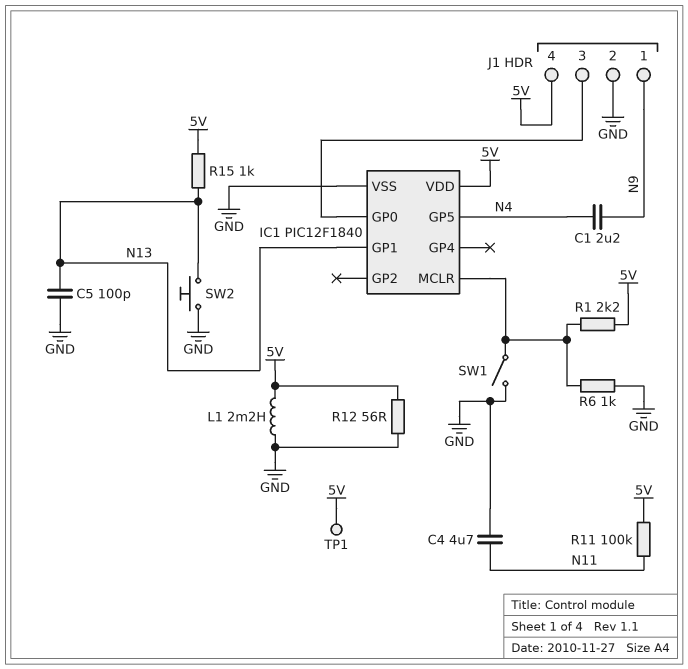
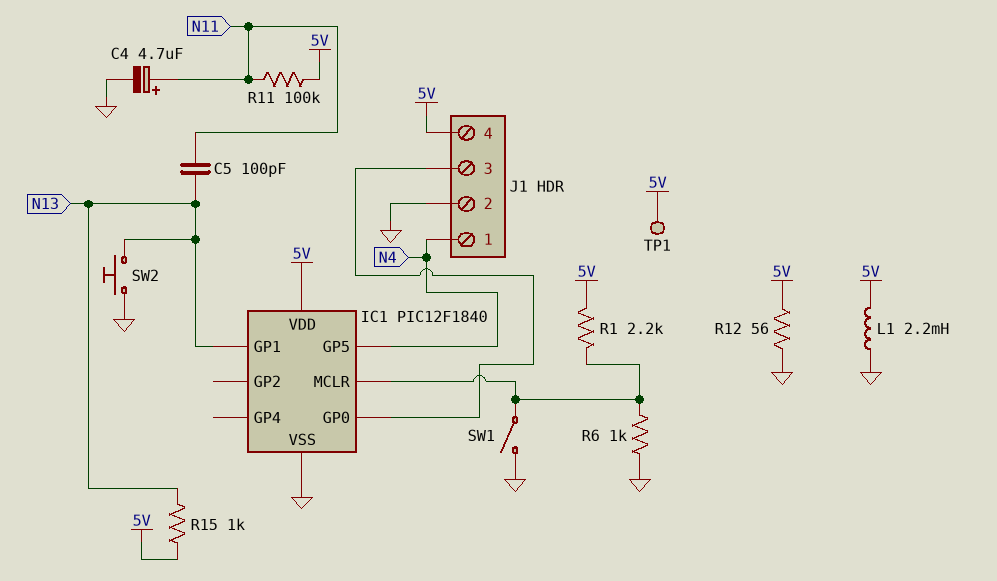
C1: 2.2uF (N4, N9) -> none
C4: 4.7uF (GND, N11) -> 4.7uF (plus N11, minus GND)
C5: 100pF (GND, N13) -> 100pF (N11, N13)
J1 pin 1: N9 -> N4

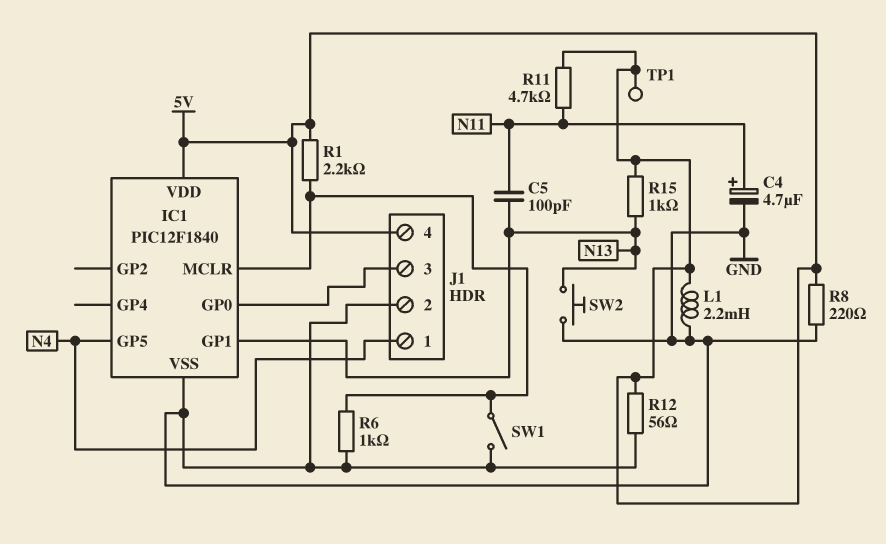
R8: none -> 220 (5V, GND)
R11: 100k (5V, N11) -> 4.7k (5V, N11)

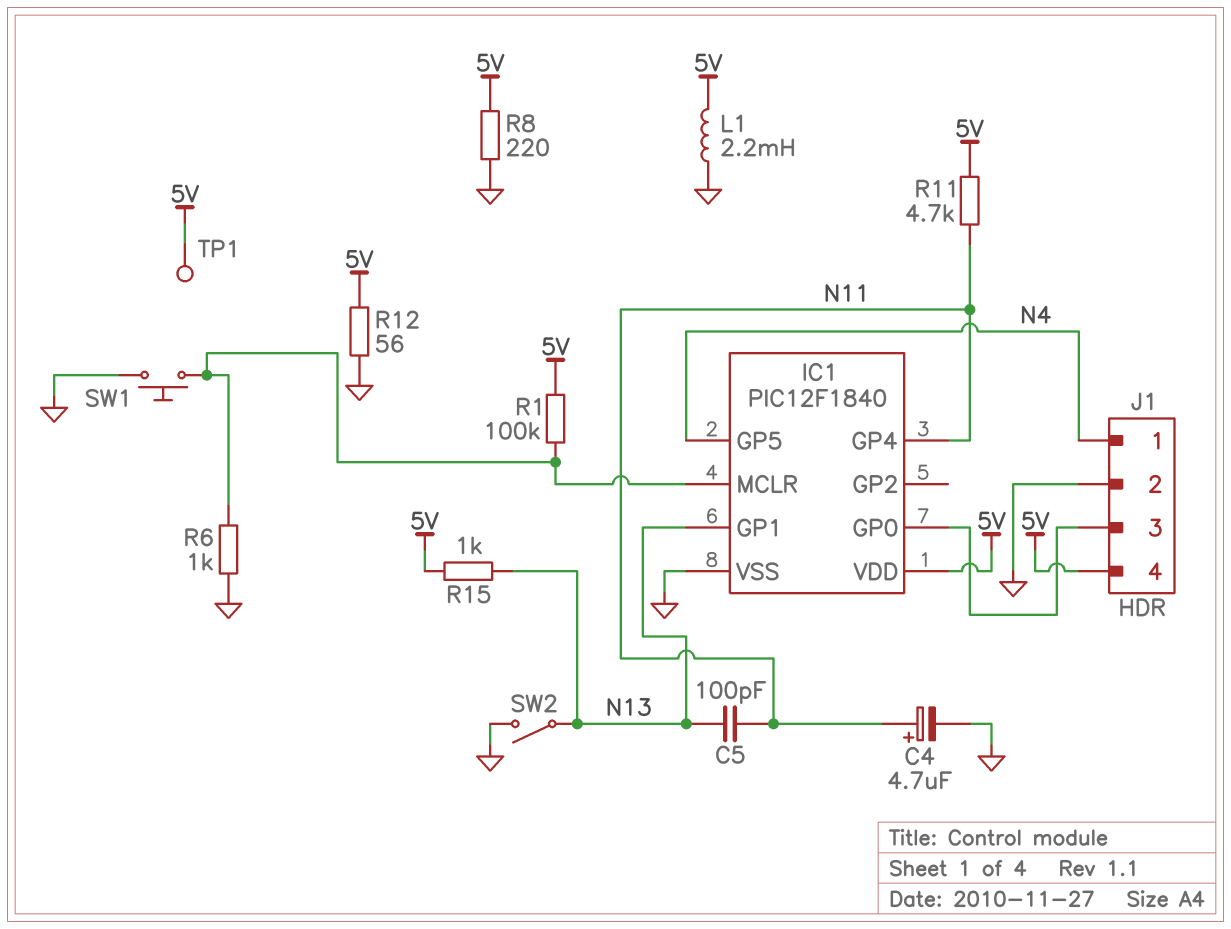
IC1 pin GP4: none -> N11
R1: 2.2k (5V, IC1/MCLR) -> 100k (5V, IC1/MCLR)
SW1: switch (GND, IC1/MCLR) -> button (GND, IC1/MCLR)
SW2: button (GND, N13) -> switch (GND, N13)

